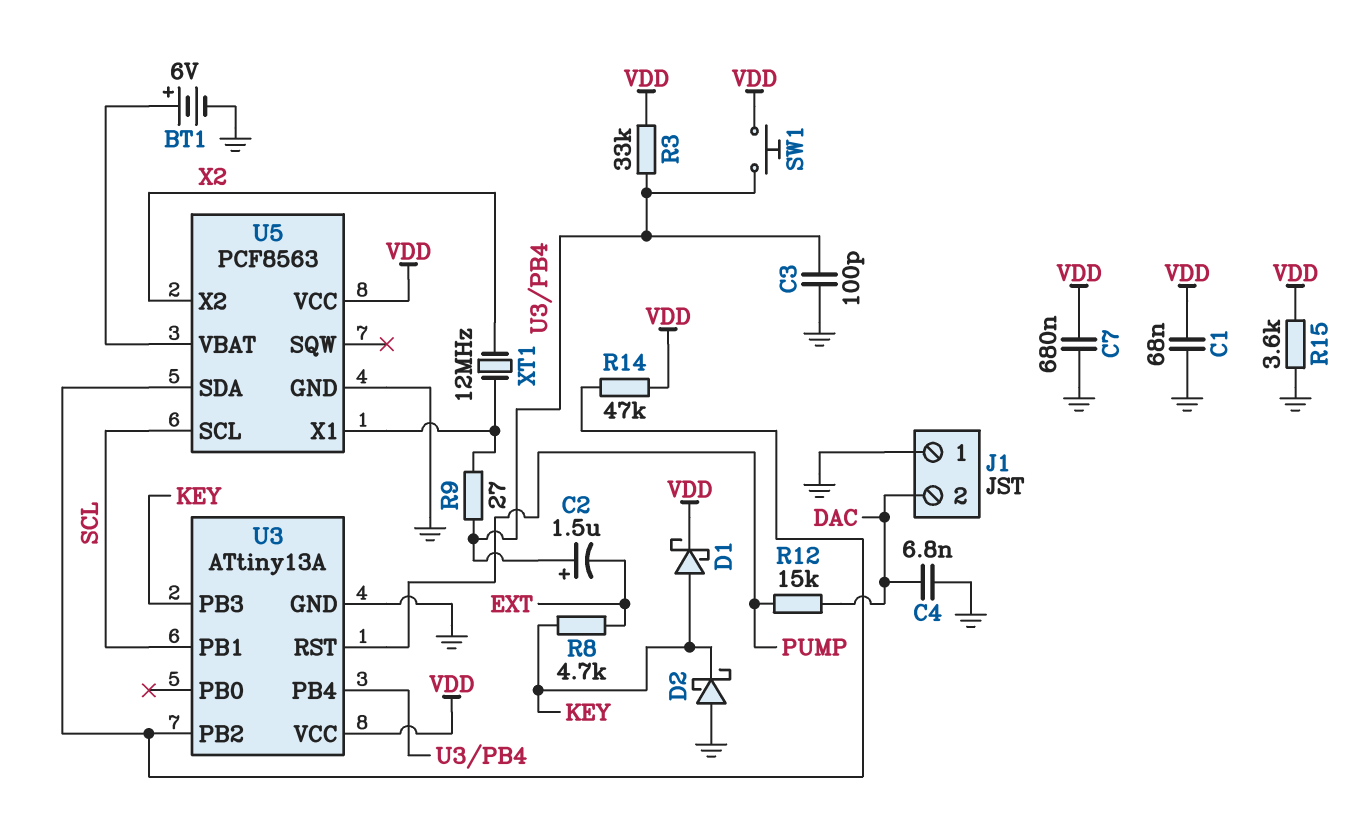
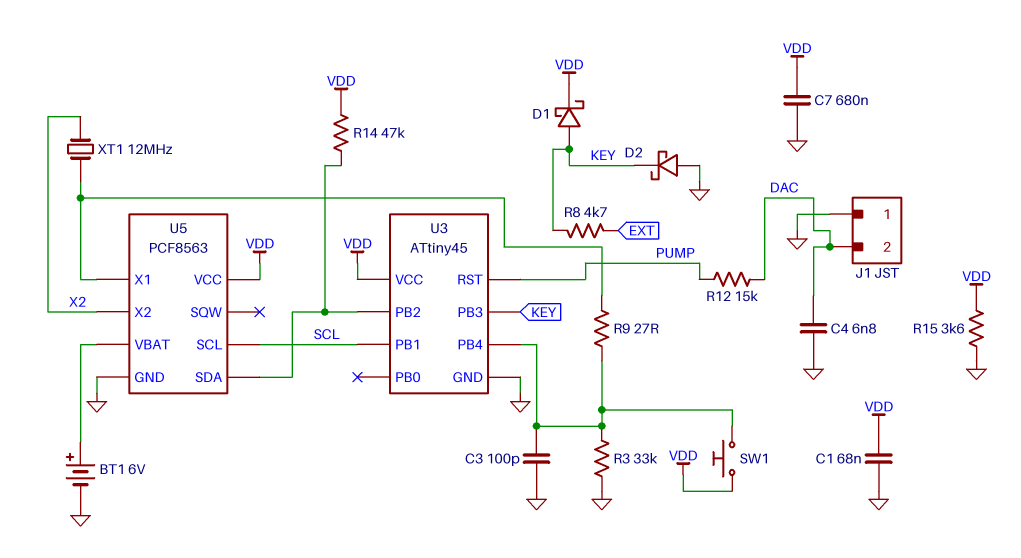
C2: 1.5uF (plus U3/PB4, minus EXT) -> none
R3: 33k (U3/PB4, VDD) -> 33k (GND, U3/PB4)
U3: ATtiny13A -> ATtiny45

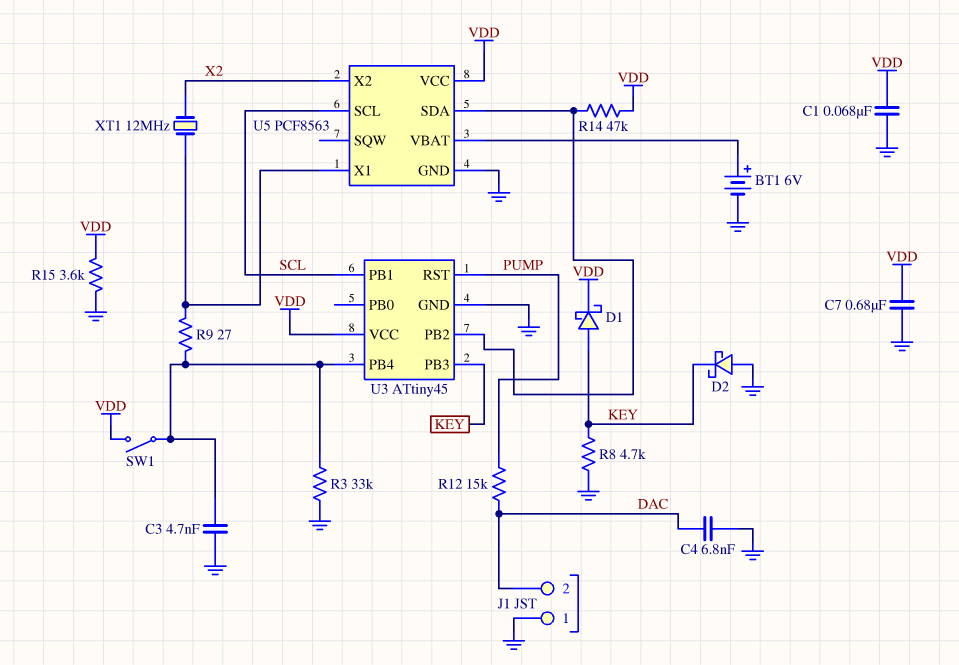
C3: 100pF (GND, U3/PB4) -> 4.7nF (GND, U3/PB4)
R8: 4.7k (EXT, KEY) -> 4.7k (GND, KEY)
SW1: button (U3/PB4, VDD) -> switch (U3/PB4, VDD)

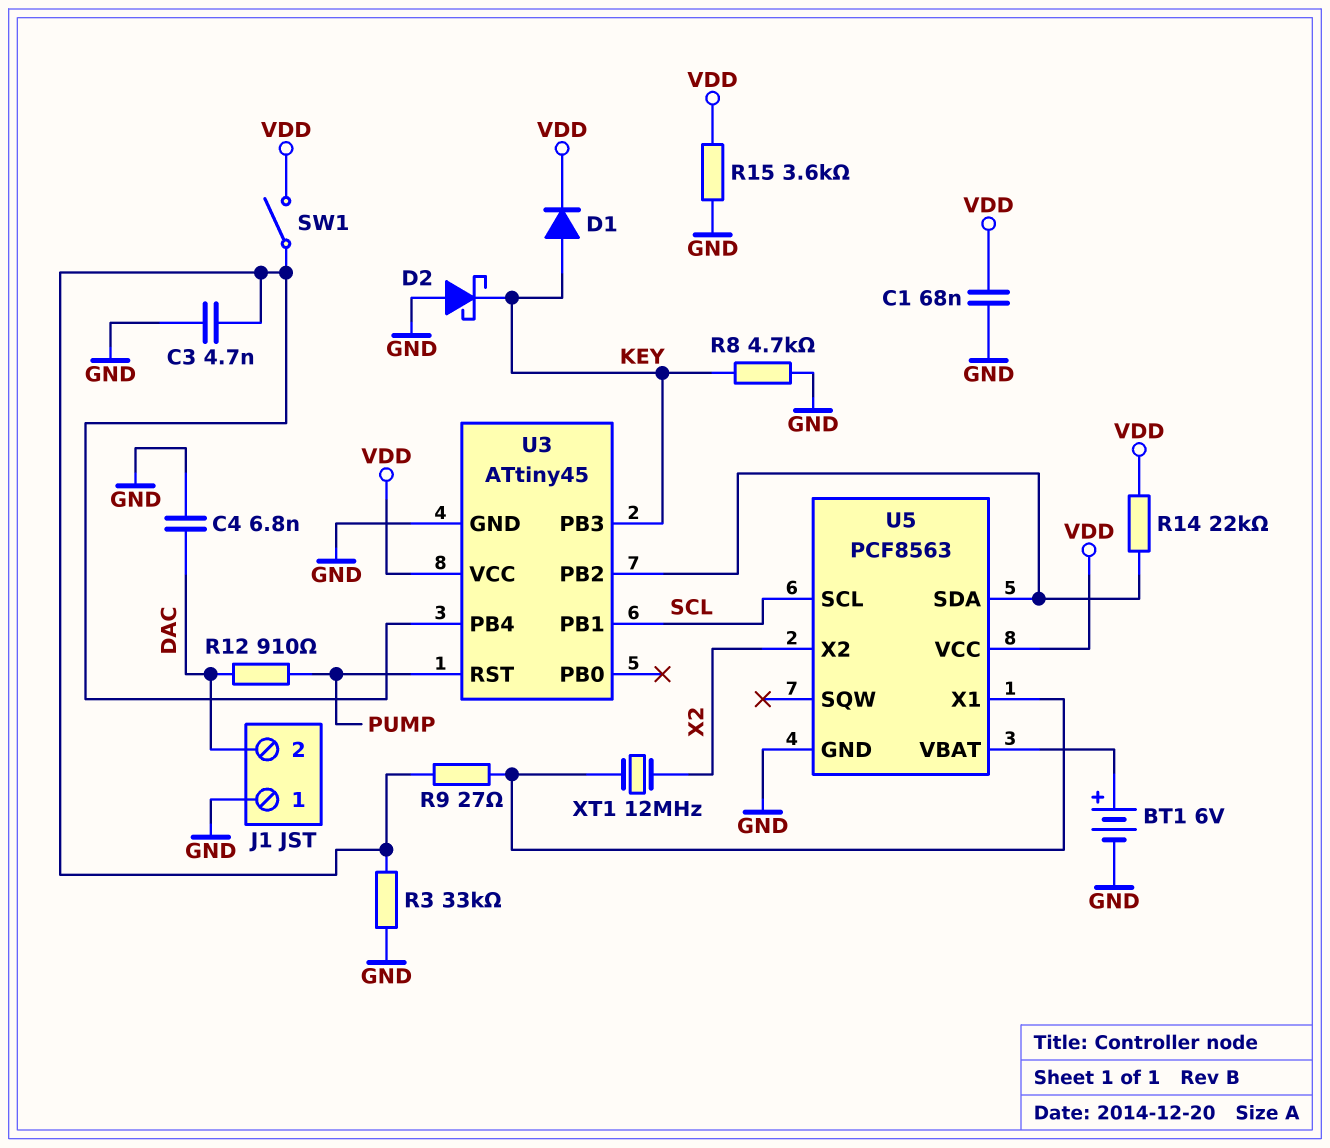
C7: 680nF (GND, VDD) -> none
D1: schottky (A KEY, K VDD) -> diode (A KEY, K VDD)
R12: 15k (DAC, PUMP) -> 910 (DAC, PUMP)
R14: 47k (U3/PB2, VDD) -> 22k (U3/PB2, VDD)

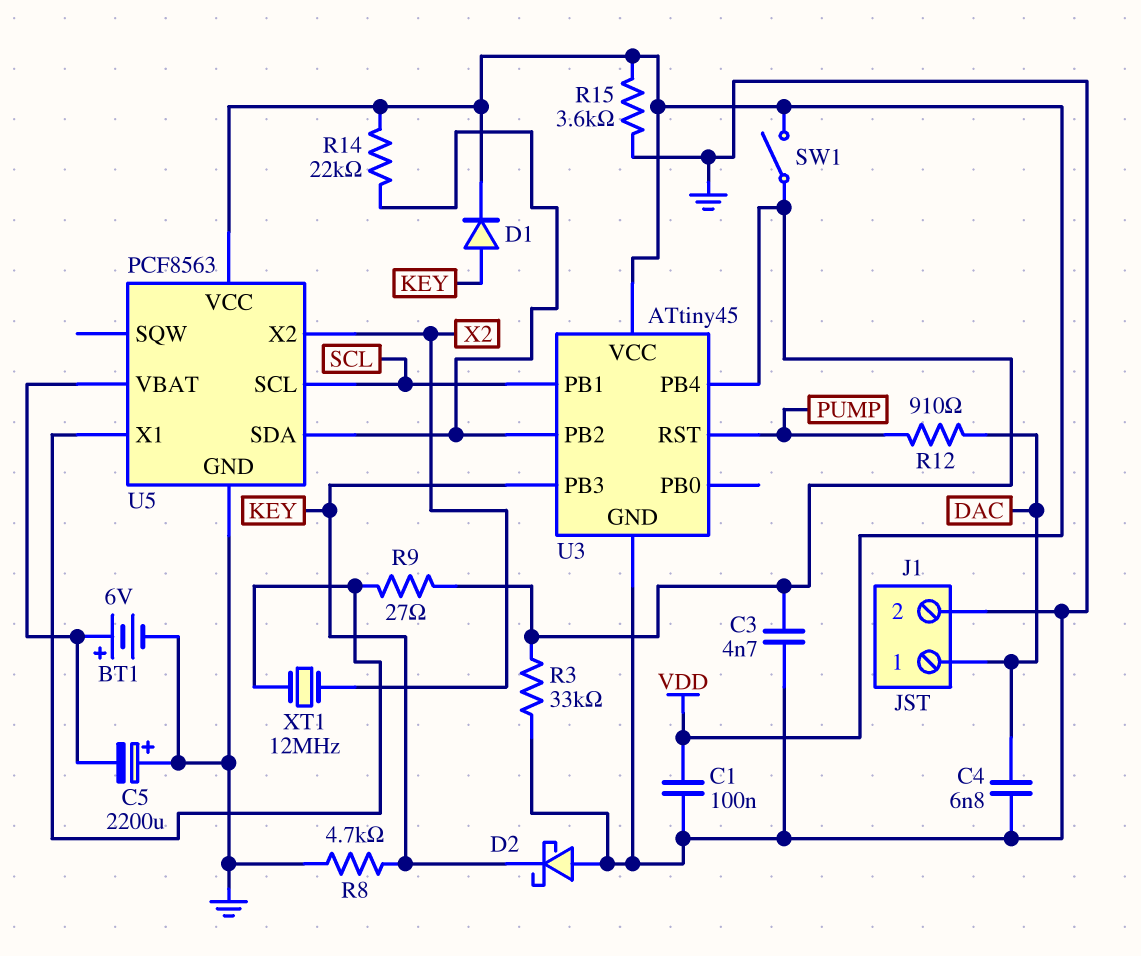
C1: 68nF (GND, VDD) -> 100nF (GND, VDD)
C5: none -> 2200uF (plus GND, minus U5/VBAT)
J1 pin 1: GND -> DAC
J1 pin 2: DAC -> GND

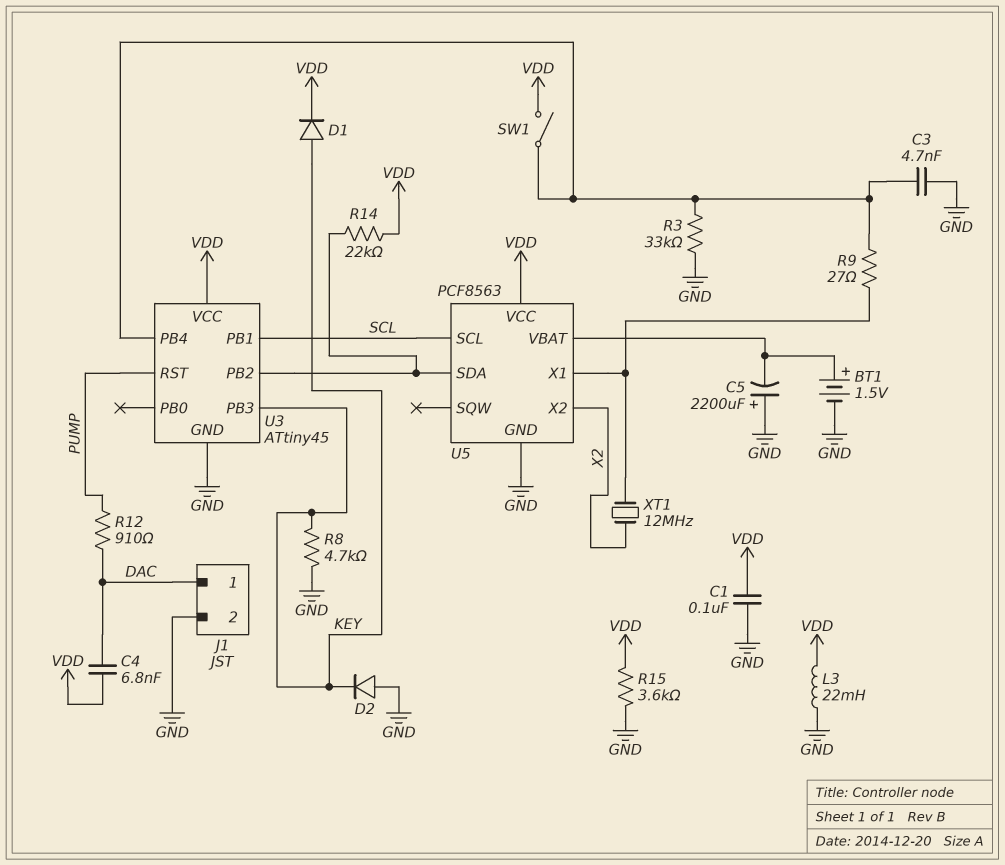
BT1: 6V (plus U5/VBAT, minus GND) -> 1.5V (plus U5/VBAT, minus GND)
C4: 6.8nF (DAC, GND) -> 6.8nF (DAC, VDD)
D2: schottky (A GND, K KEY) -> diode (A GND, K KEY)
L3: none -> 22mH (GND, VDD)

